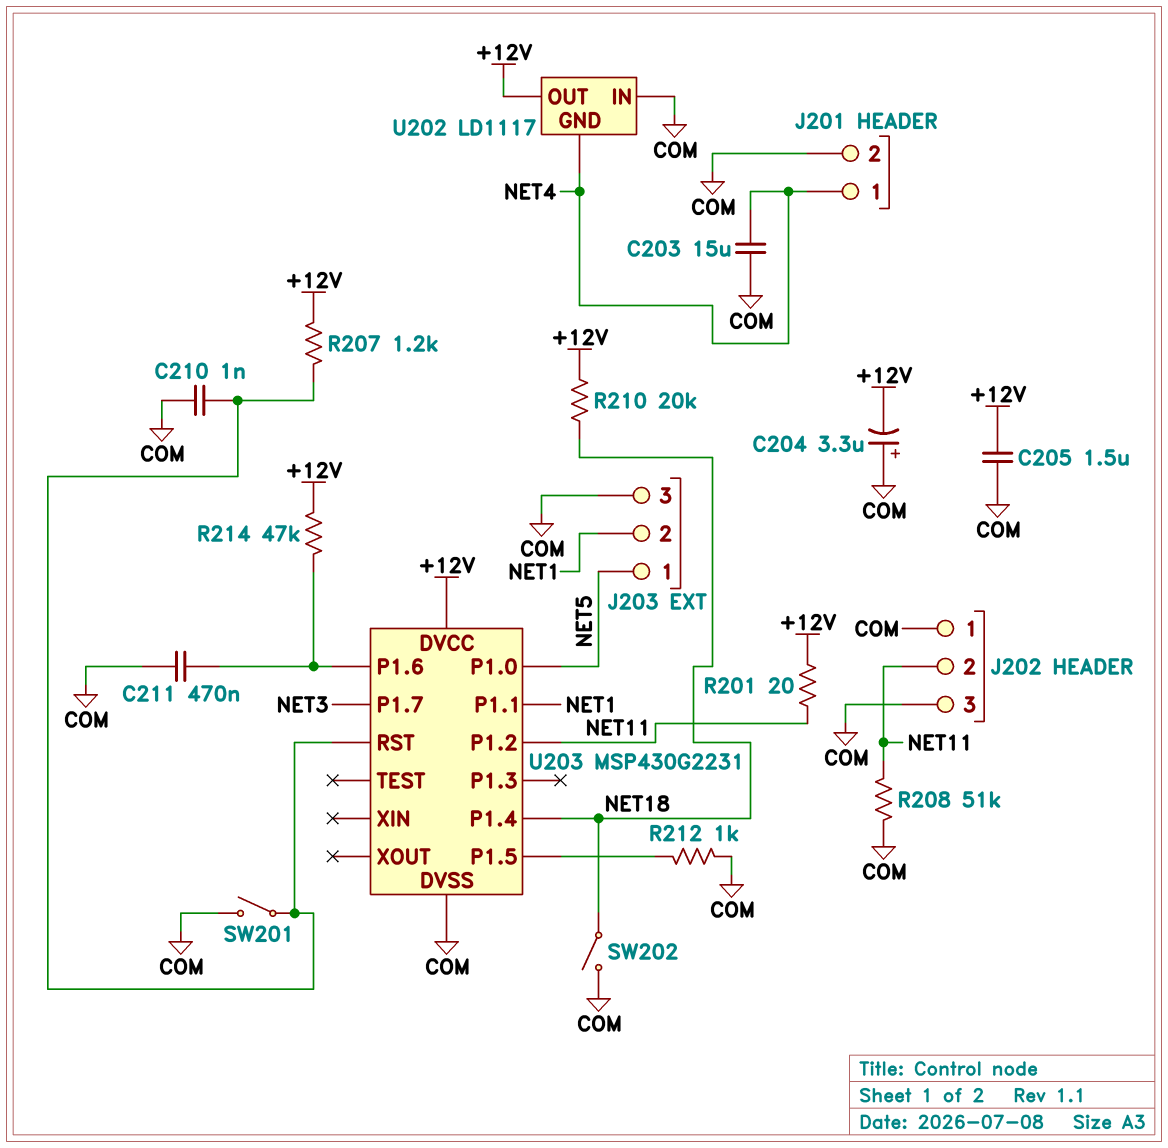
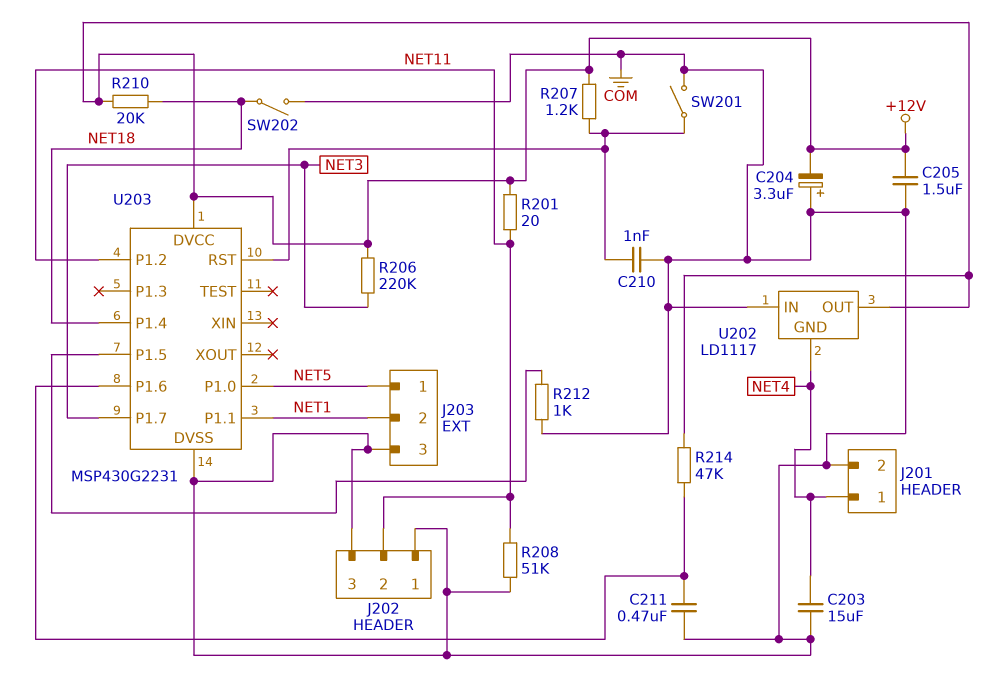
R206: none -> 220k (+12V, NET3)

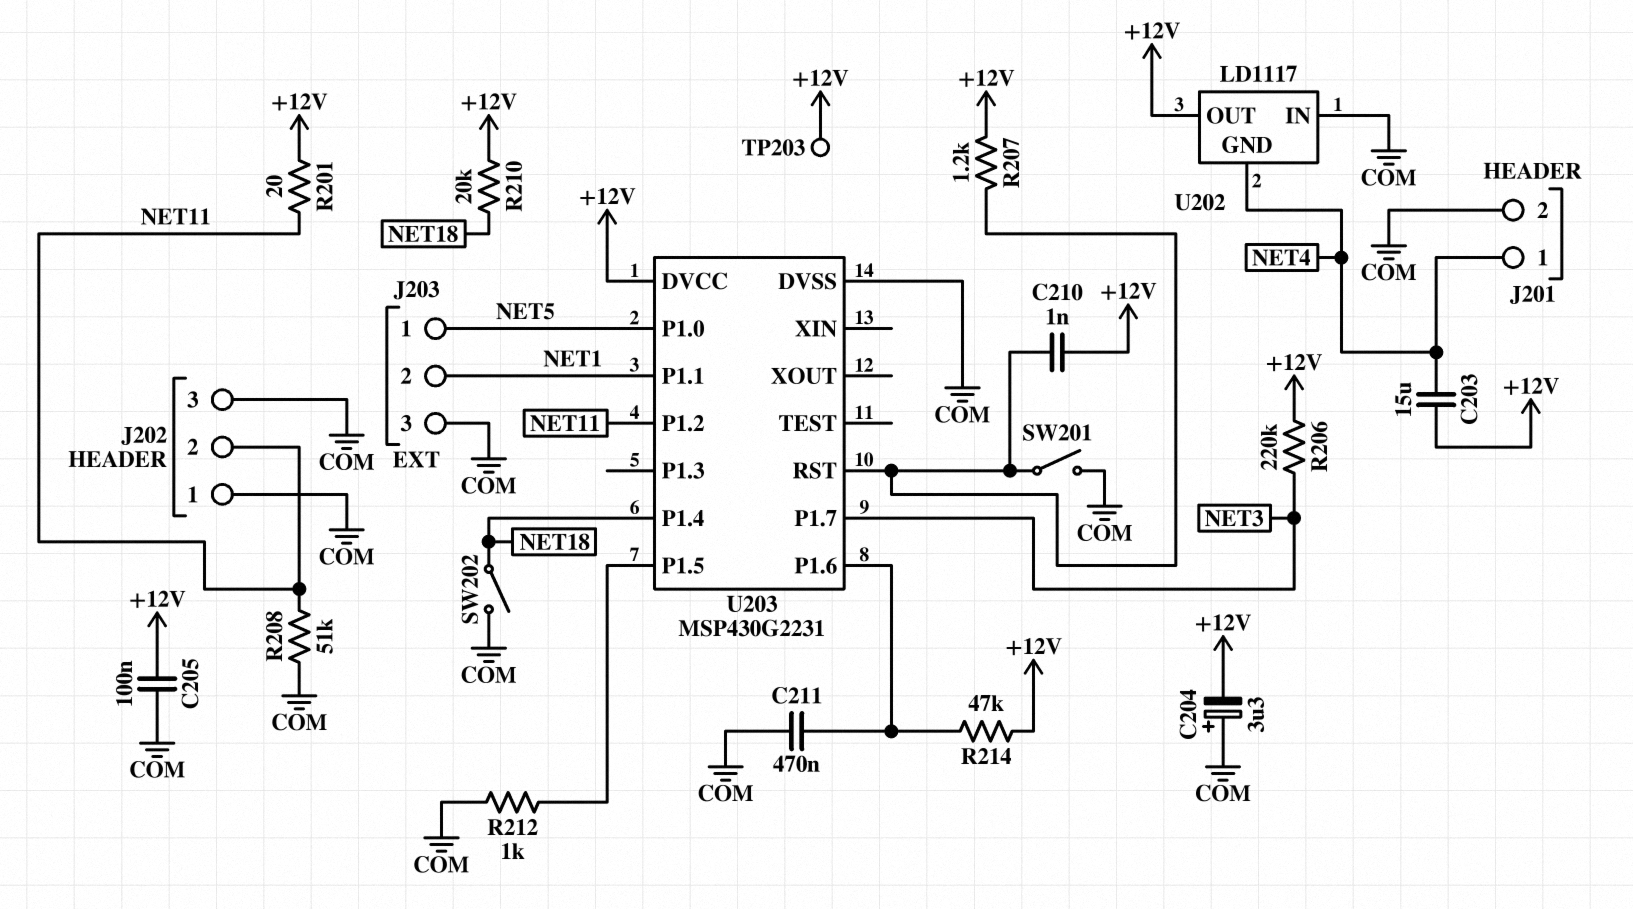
C203: 15uF (COM, NET4) -> 15uF (+12V, NET4)
C205: 1.5uF (+12V, COM) -> 100nF (+12V, COM)
C210: 1nF (COM, U203/RST) -> 1nF (+12V, U203/RST)
TP203: none -> test point (+12V)

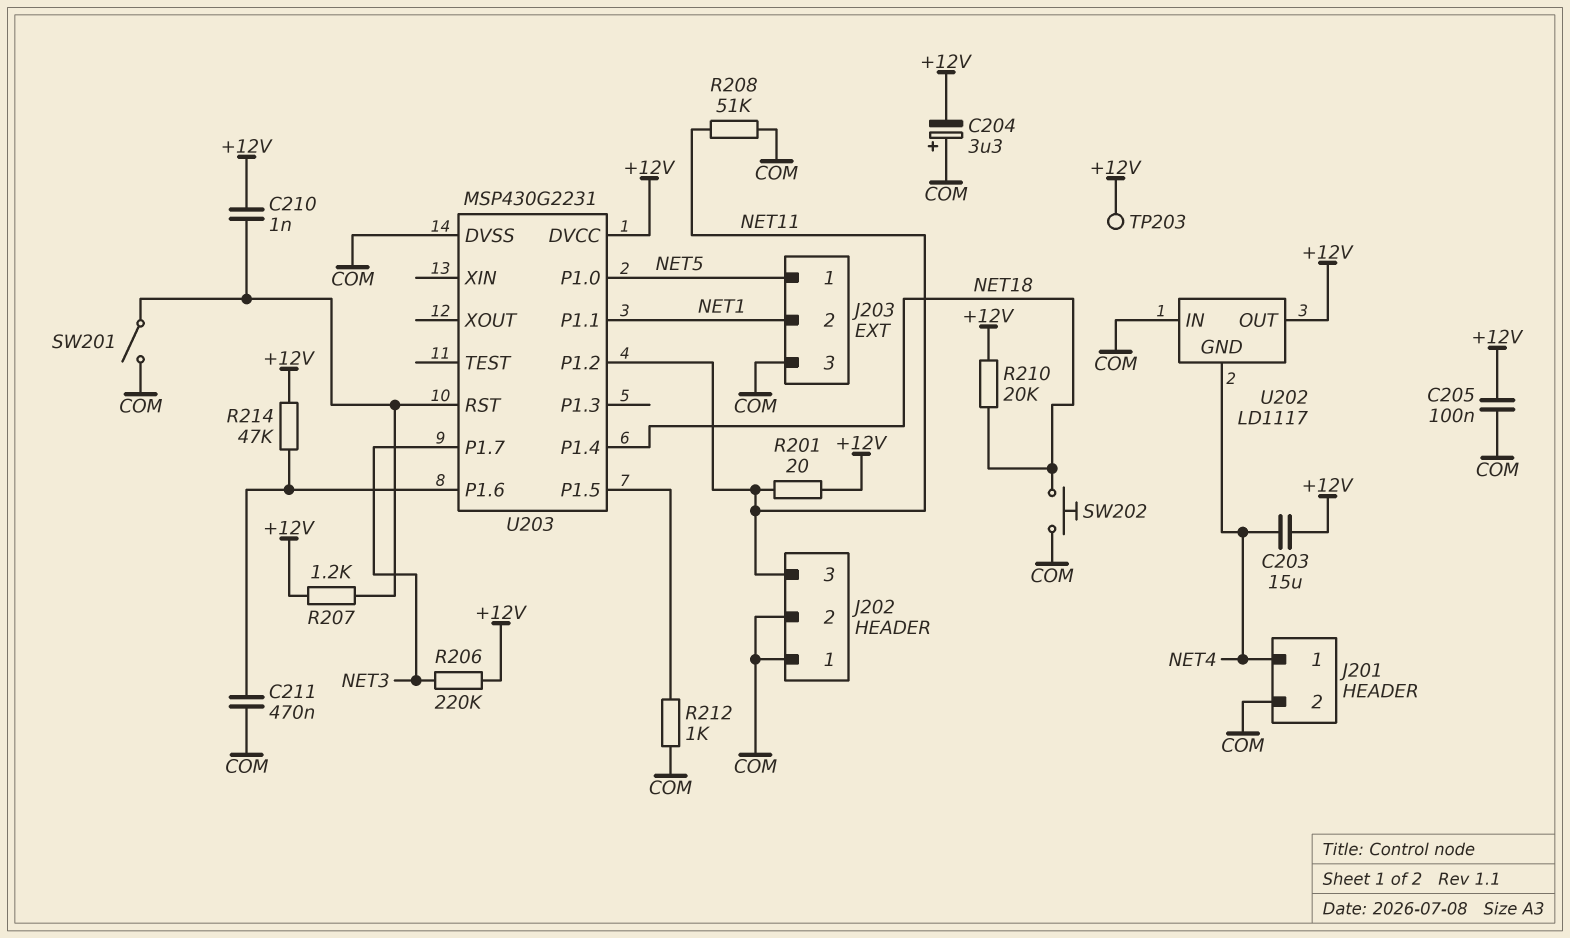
J202 pin 2: NET11 -> COM
J202 pin 3: COM -> NET11
SW202: switch (COM, NET18) -> button (COM, NET18)

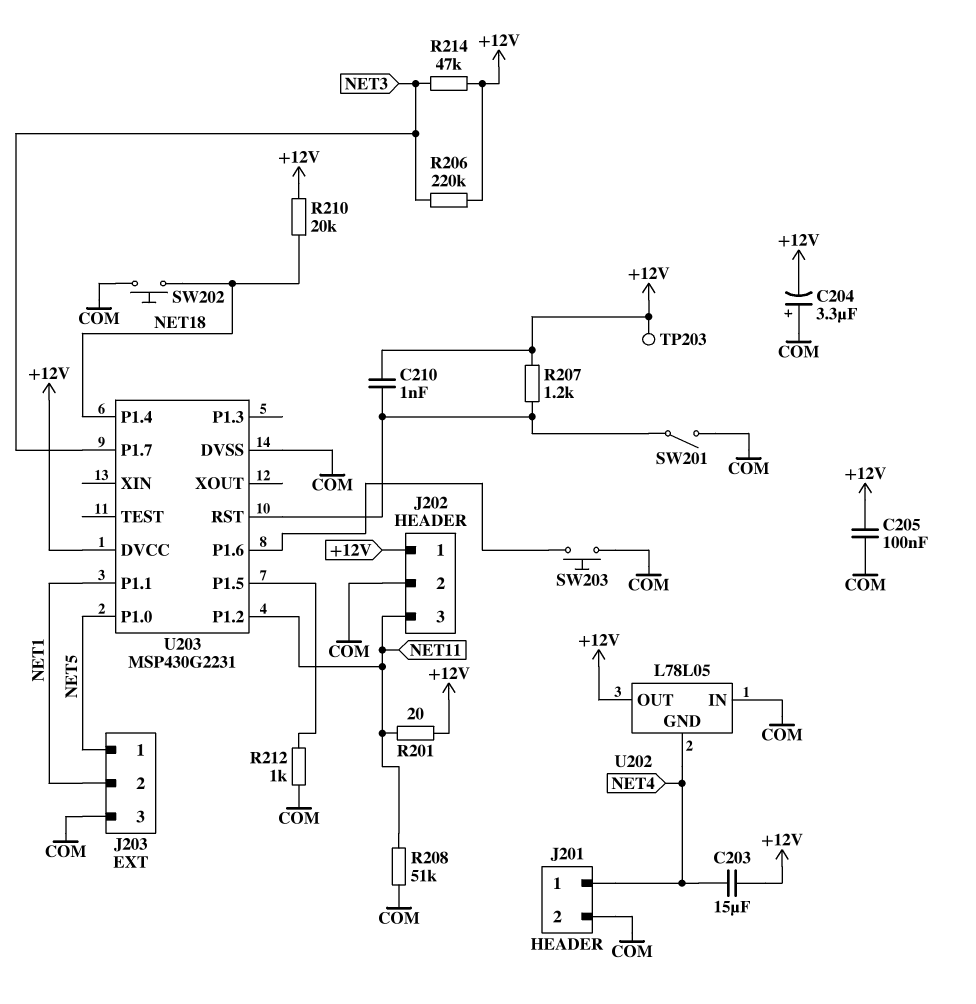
C211: 470nF (COM, U203/P1.6) -> none
J202 pin 1: COM -> +12V
R214: 47k (+12V, U203/P1.6) -> 47k (+12V, NET3)
SW203: none -> button (COM, U203/P1.6)
U202: LD1117 -> L78L05

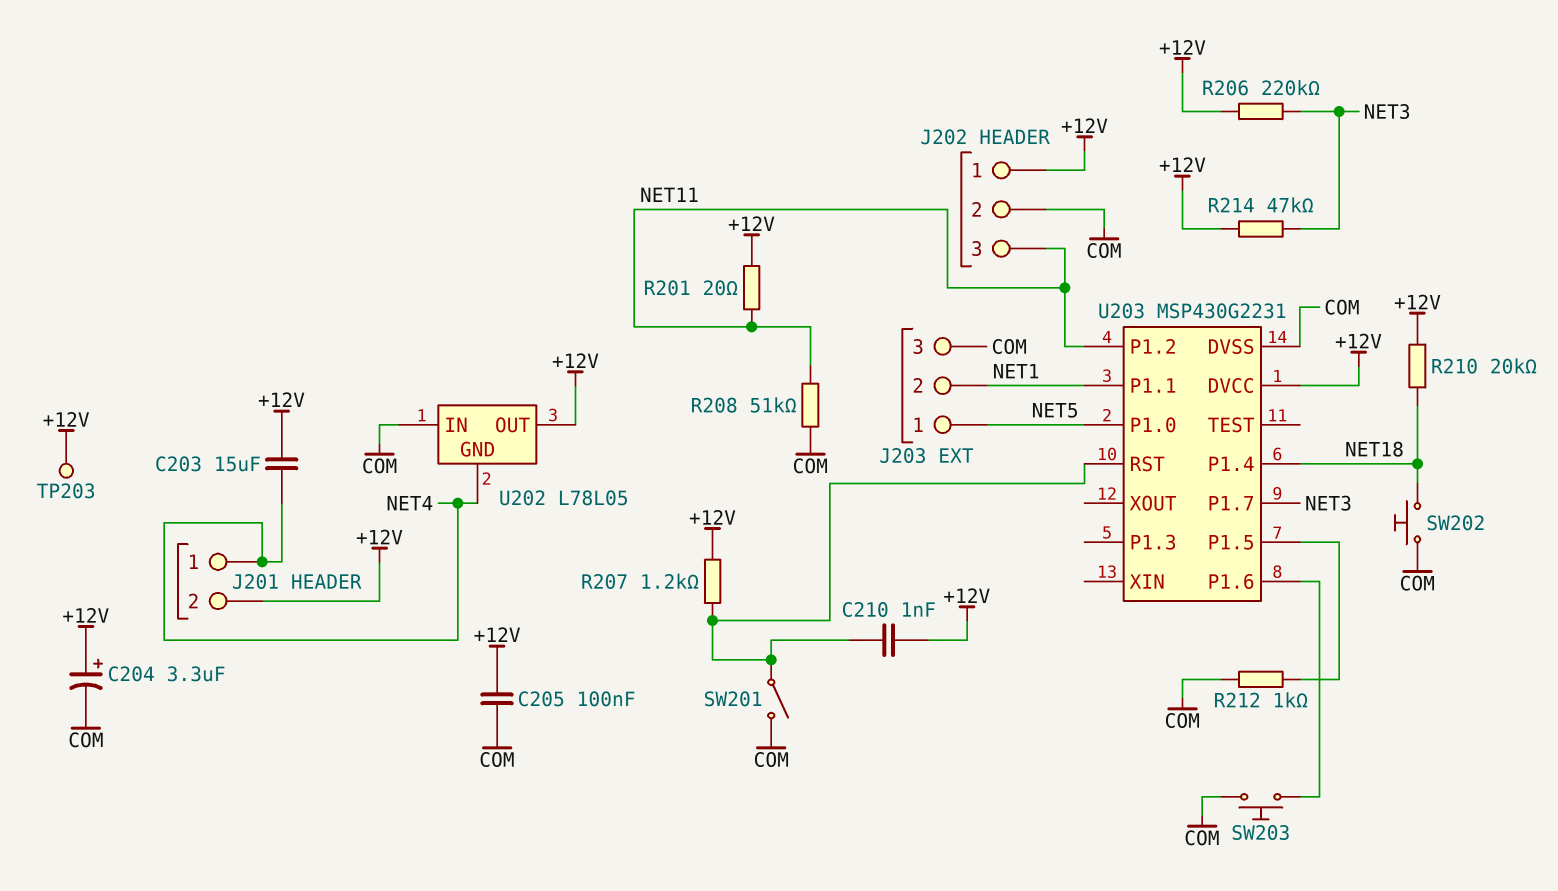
C204: 3.3uF (plus COM, minus +12V) -> 3.3uF (plus +12V, minus COM)
J201 pin 2: COM -> +12V

